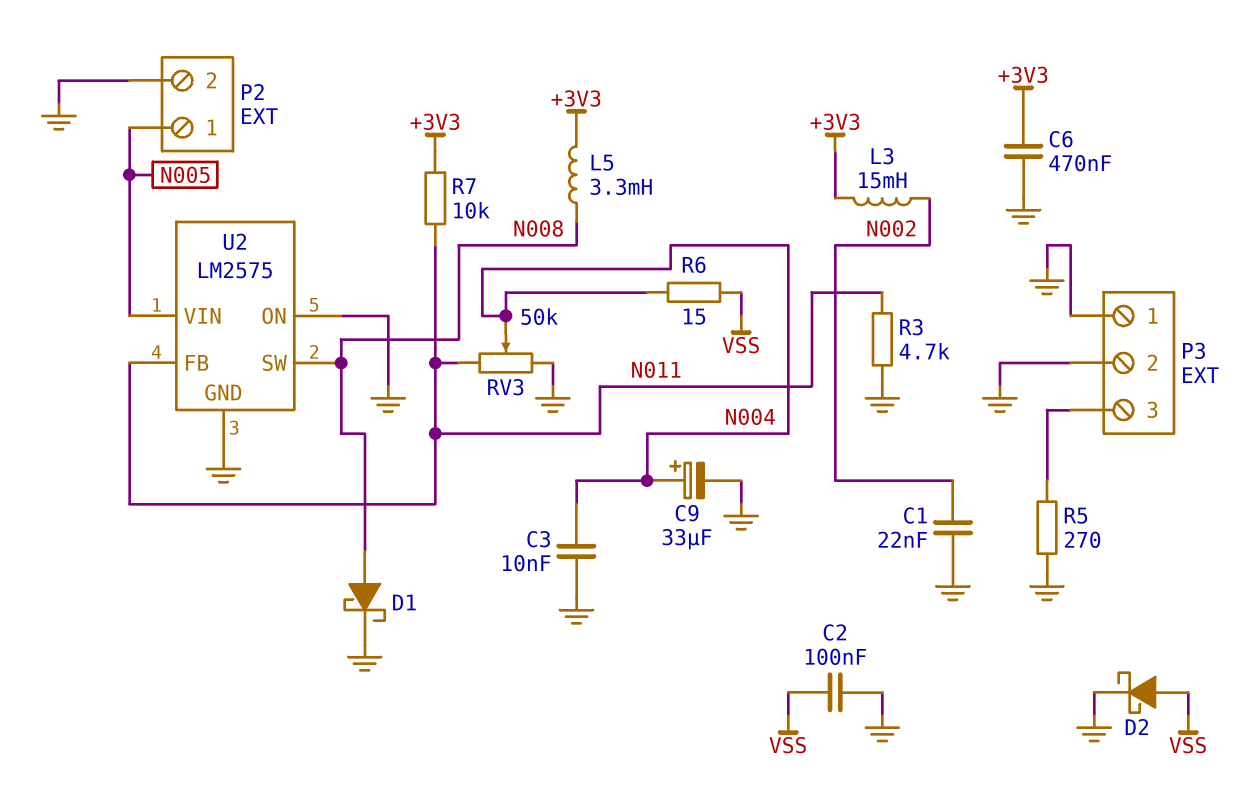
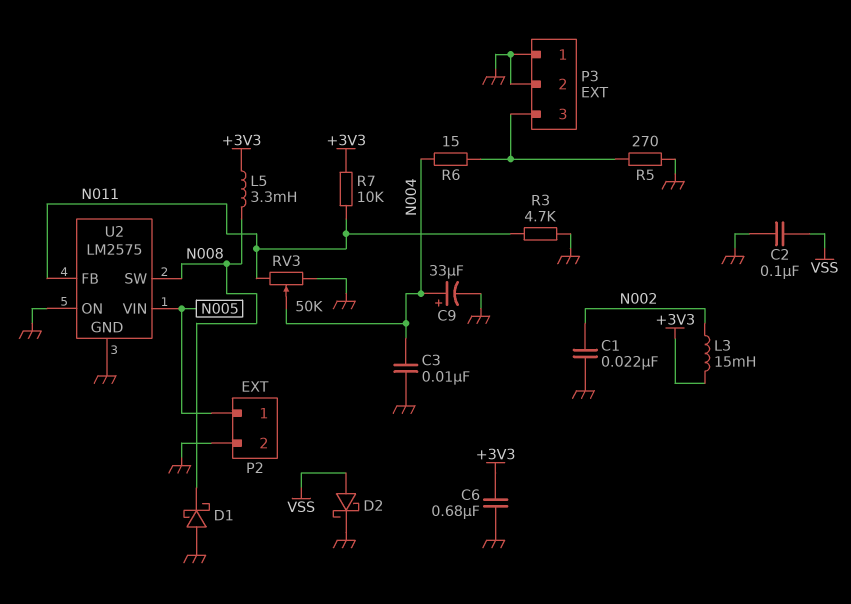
C6: 470nF (+3V3, GND) -> 680nF (+3V3, GND)
D1: schottky (A N008, K GND) -> schottky (A GND, K N008)
R6: 15 (N004, VSS) -> 15 (N004, P3/3)

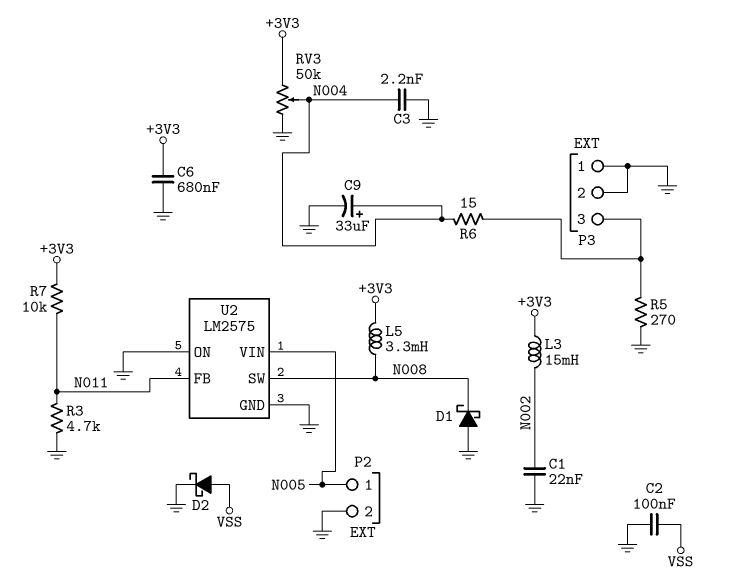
C3: 10nF (GND, N004) -> 2.2nF (GND, N004)
RV3: 50k (GND, N011, wiper N004) -> 50k (+3V3, GND, wiper N004)

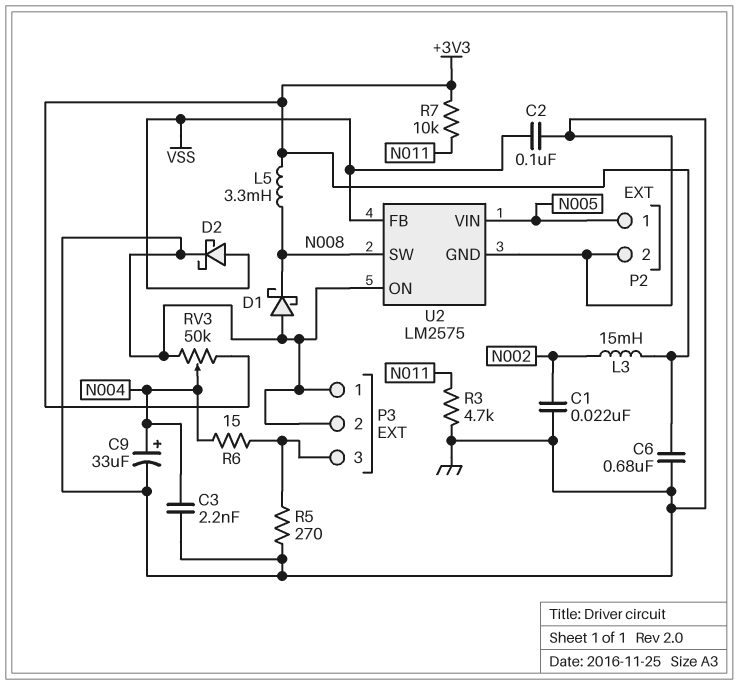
U2 pin FB: N011 -> VSS

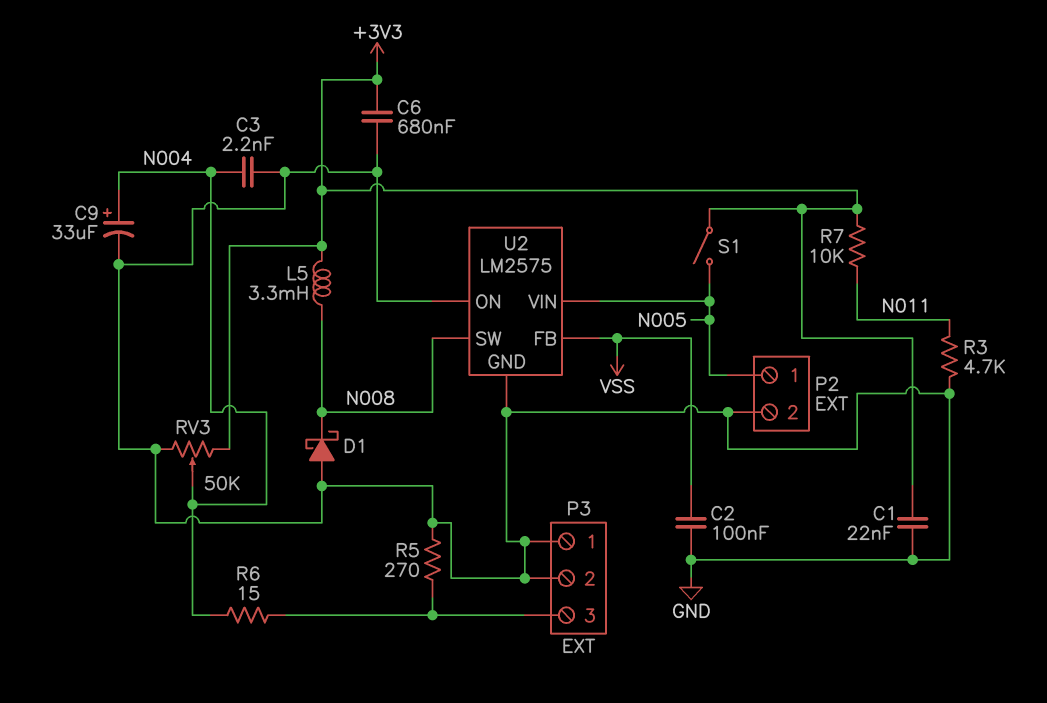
C1: 22nF (GND, N002) -> 22nF (+3V3, GND)
D2: schottky (A VSS, K GND) -> none
L3: 15mH (+3V3, N002) -> none
S1: none -> switch (+3V3, N005)

